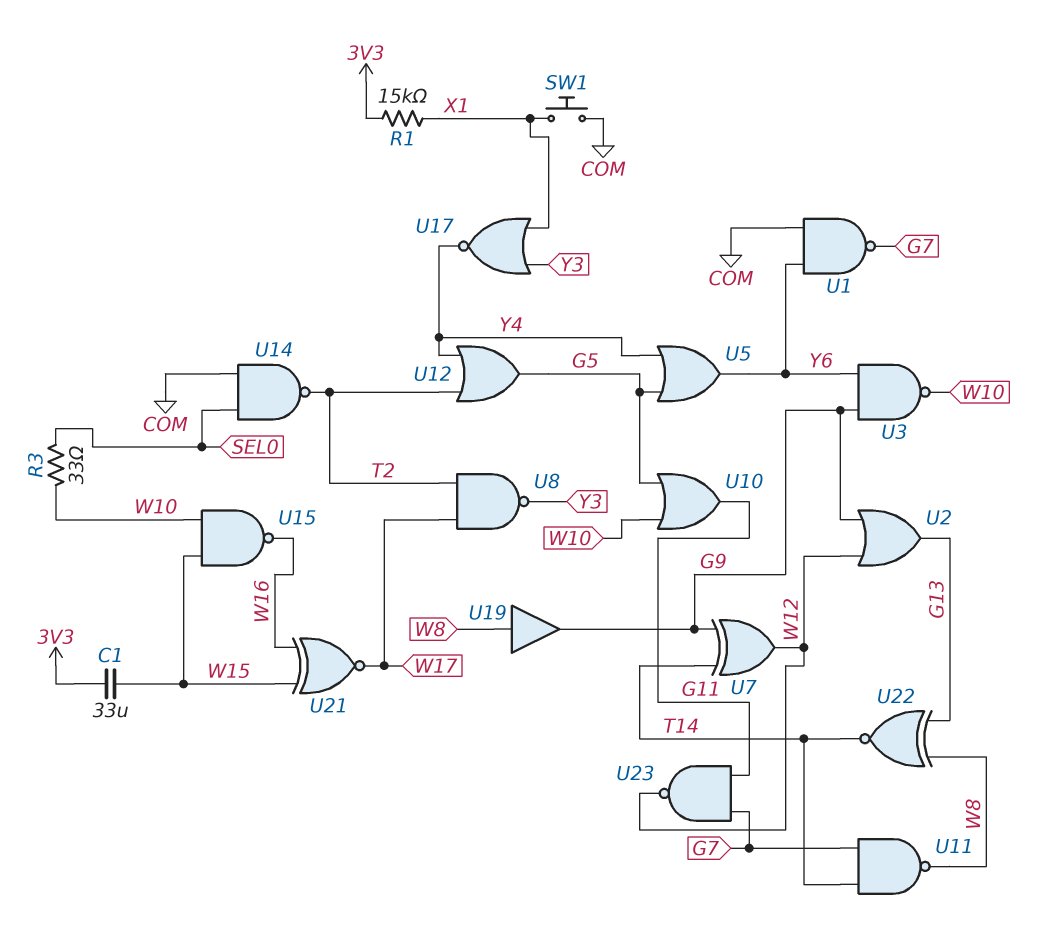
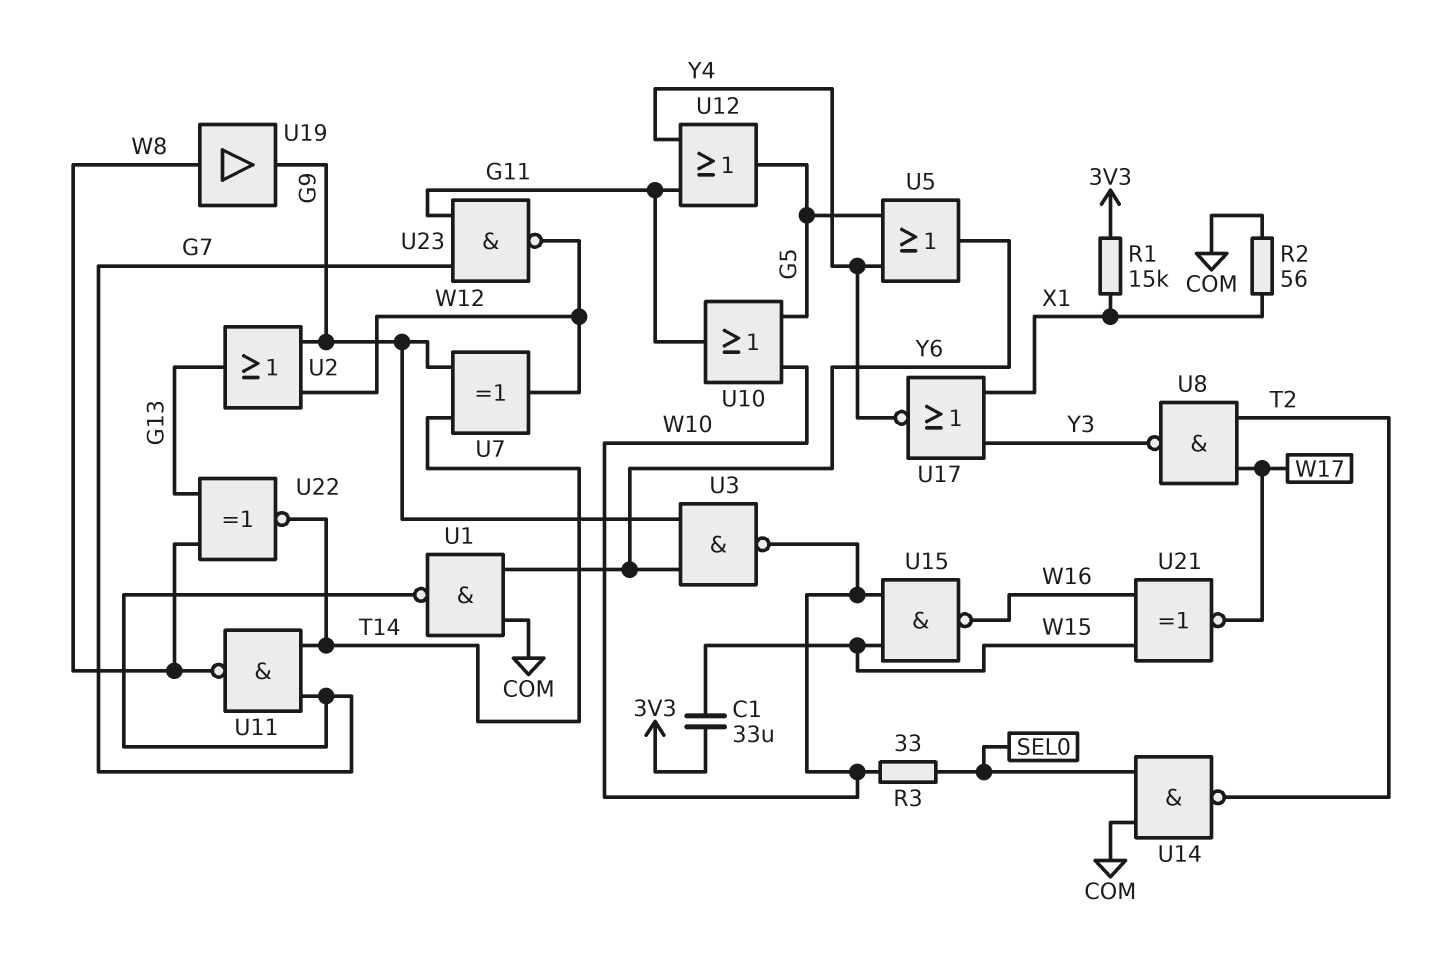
R2: none -> 56 (COM, X1)
SW1: button (COM, X1) -> none
U12: OR (in T2, in Y4, out G5) -> OR (in G11, in Y4, out G5)

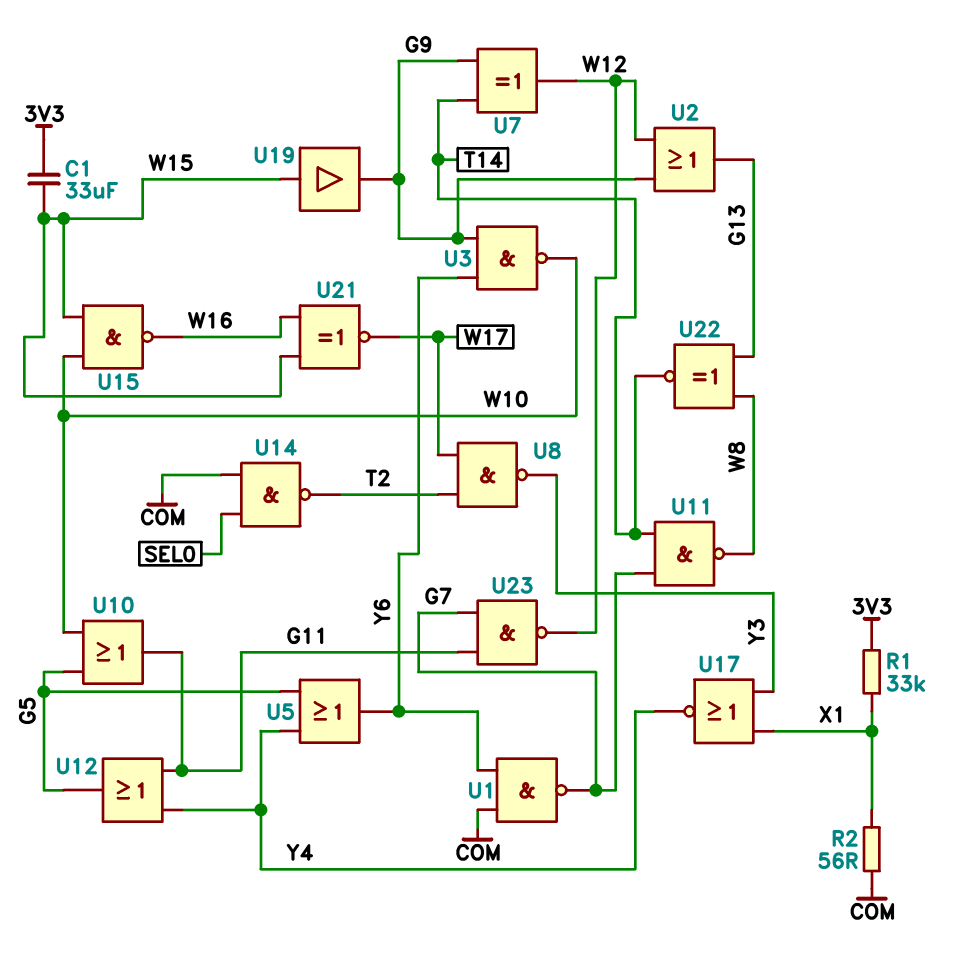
R1: 15k (3V3, X1) -> 33k (3V3, X1)
R3: 33 (SEL0, W10) -> none
U19: buffer (in W8, out G9) -> buffer (in W15, out G9)

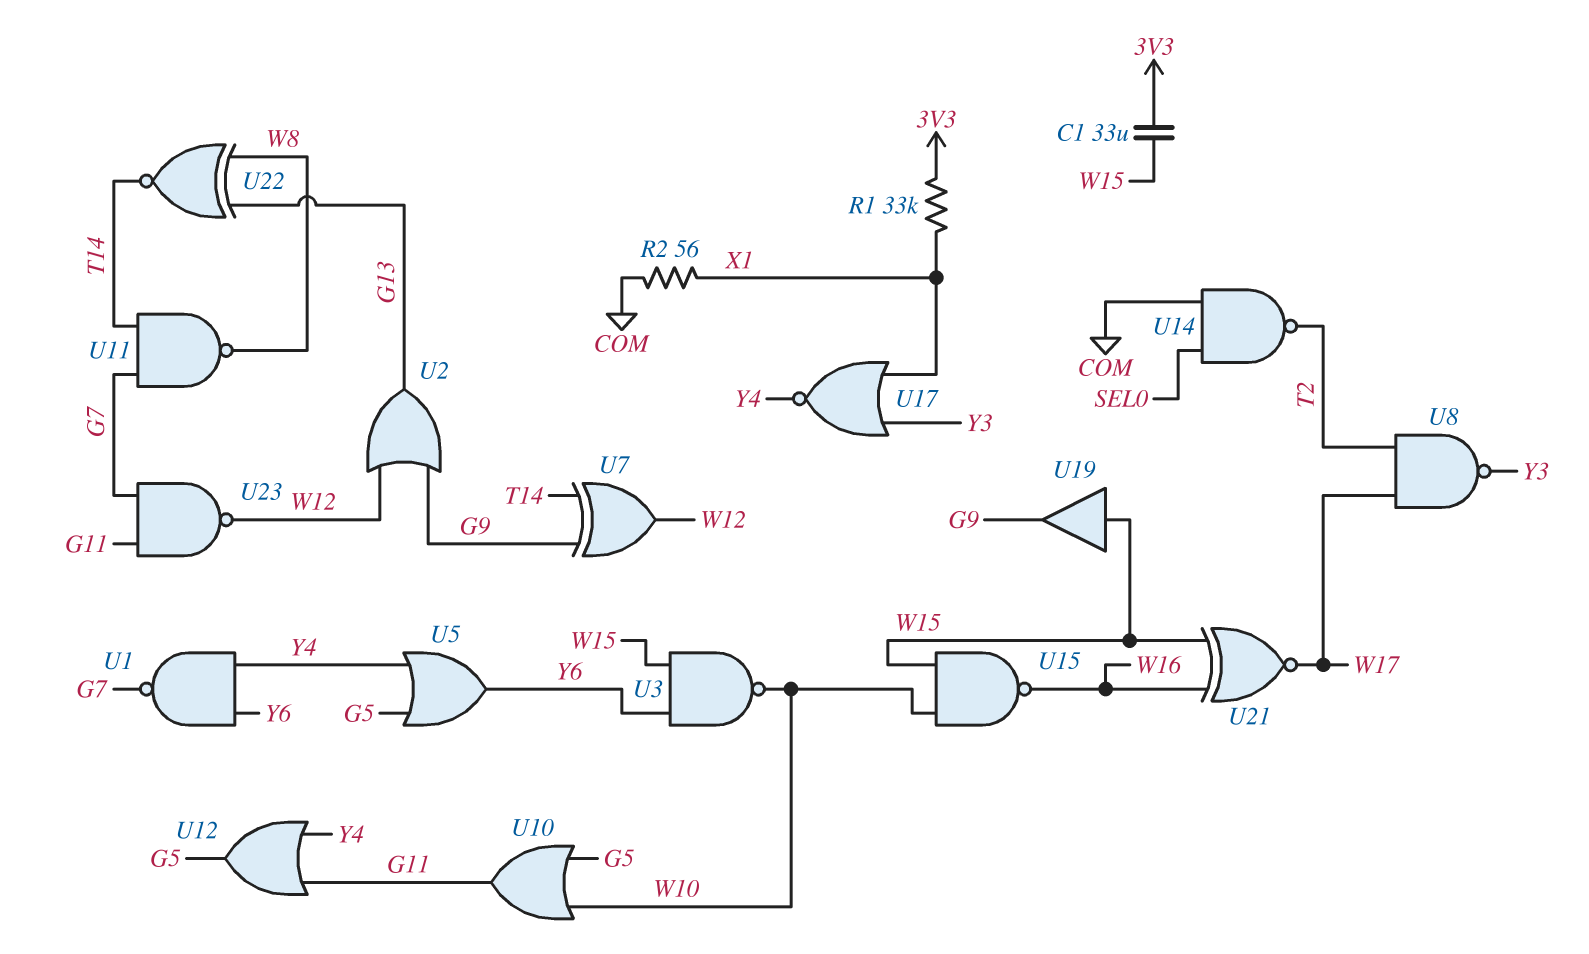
U1: NAND (in COM, in Y6, out G7) -> NAND (in Y4, in Y6, out G7)
U3: NAND (in G9, in Y6, out W10) -> NAND (in W15, in Y6, out W10)

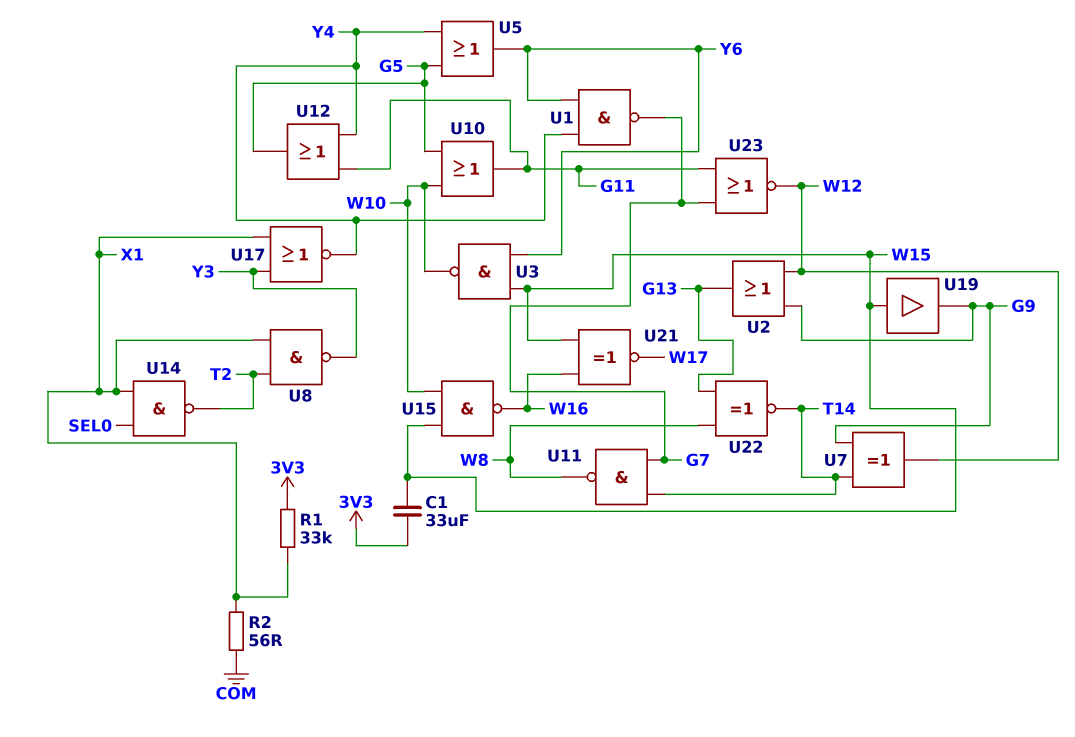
U8: NAND (in T2, in W17, out Y3) -> NAND (in T2, in X1, out Y3)
U14: NAND (in COM, in SEL0, out T2) -> NAND (in SEL0, in X1, out T2)
U23: NAND (in G7, in G11, out W12) -> NOR (in G7, in G11, out W12)

